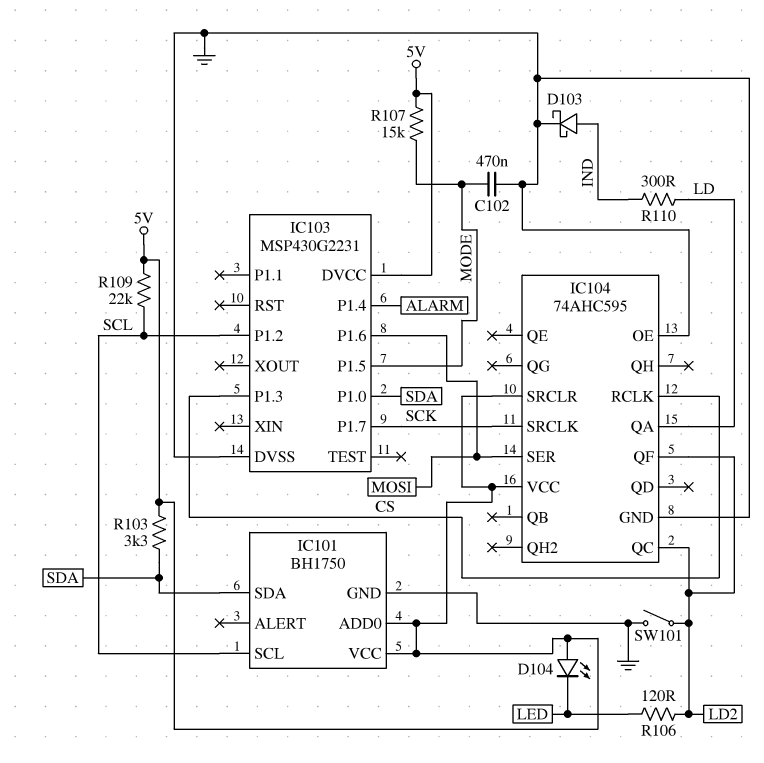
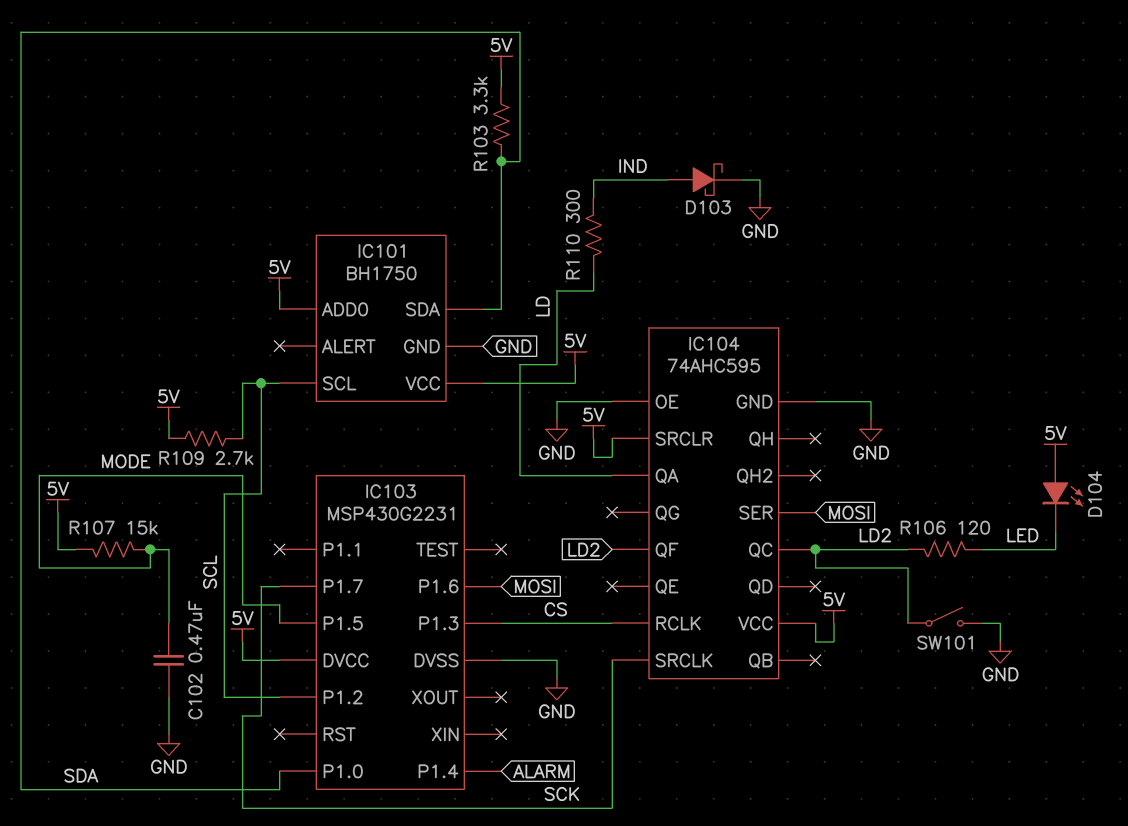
R109: 22k (5V, SCL) -> 2.7k (5V, SCL)

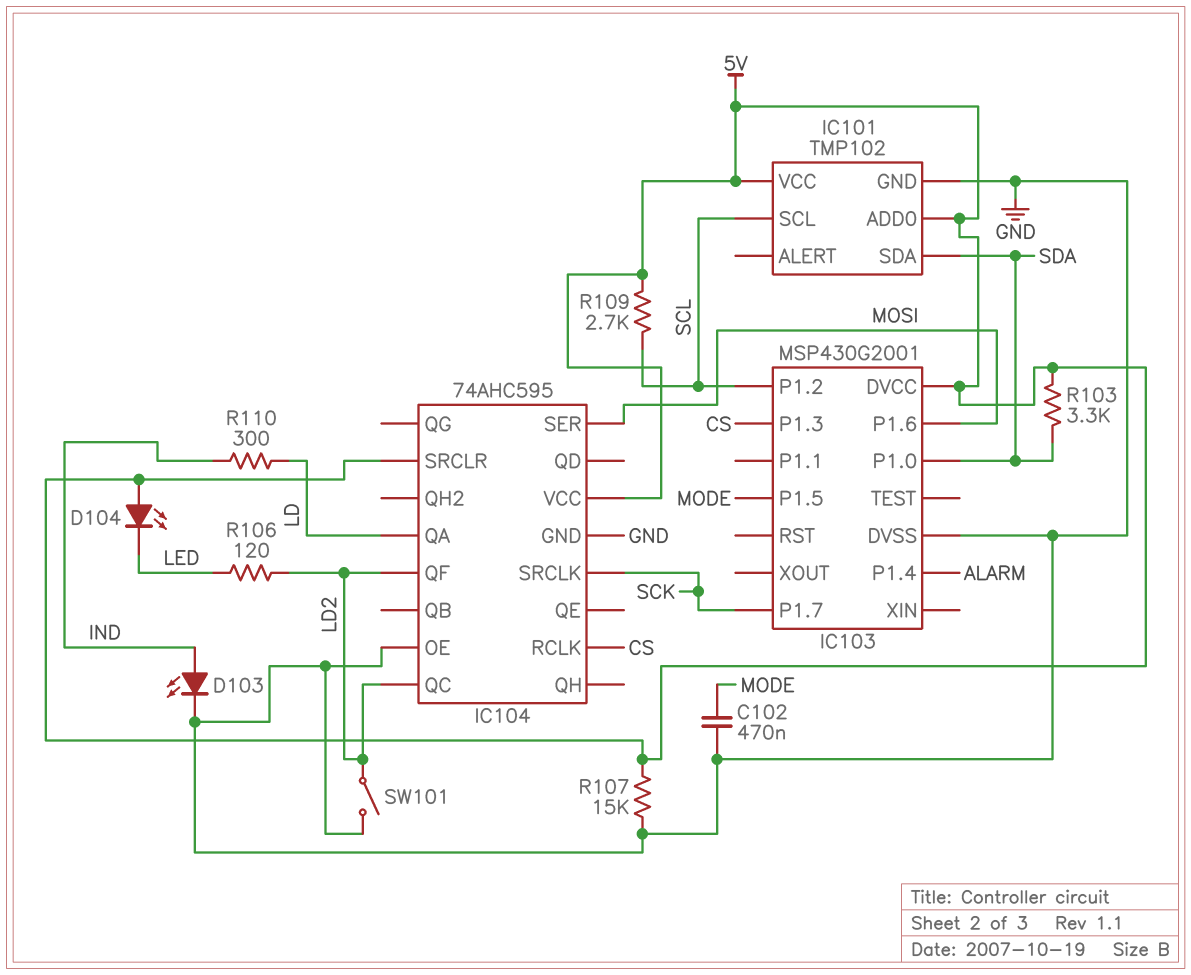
D103: schottky (A IND, K GND) -> LED (A IND, K GND)
IC101: BH1750 -> TMP102
IC103: MSP430G2231 -> MSP430G2001
R107: 15k (5V, MODE) -> 15k (5V, GND)

